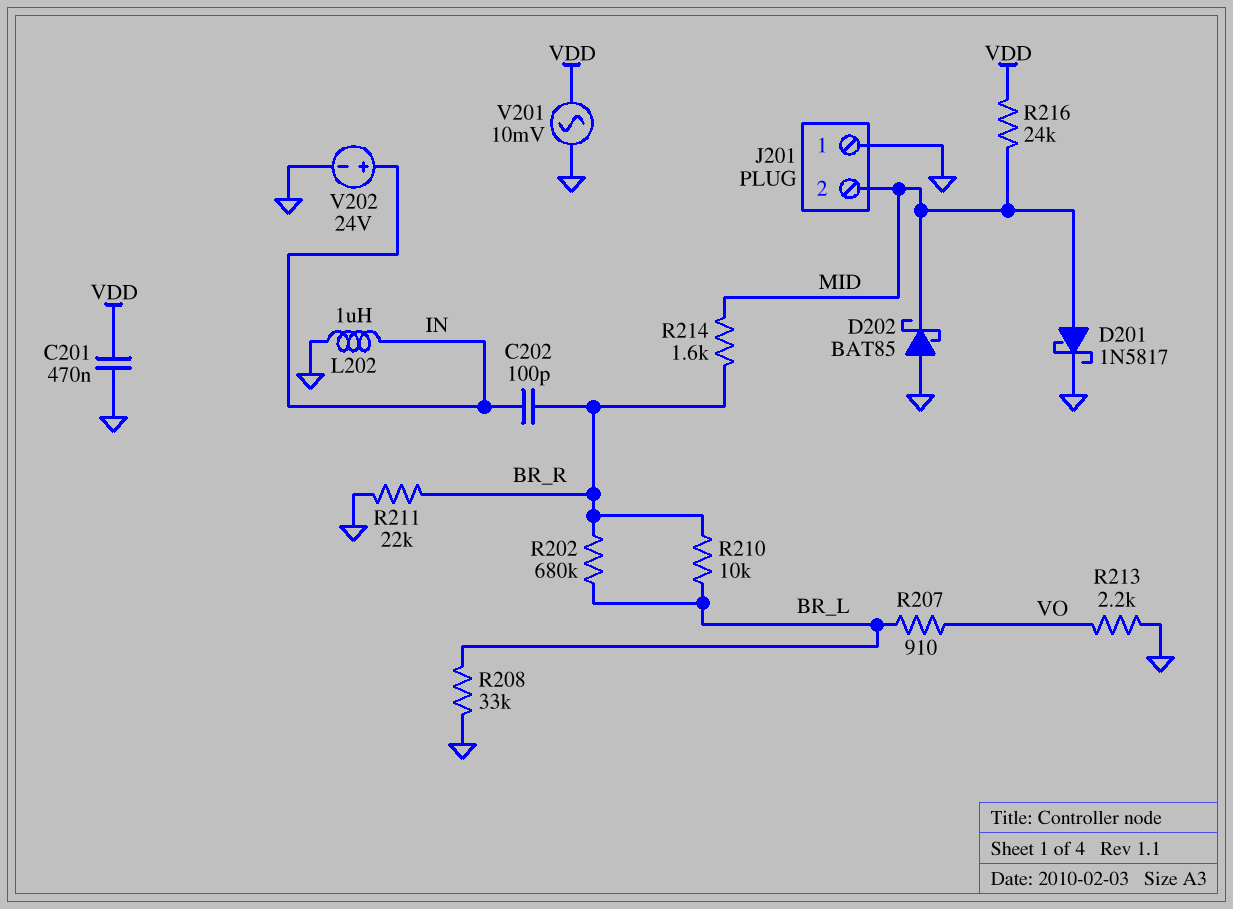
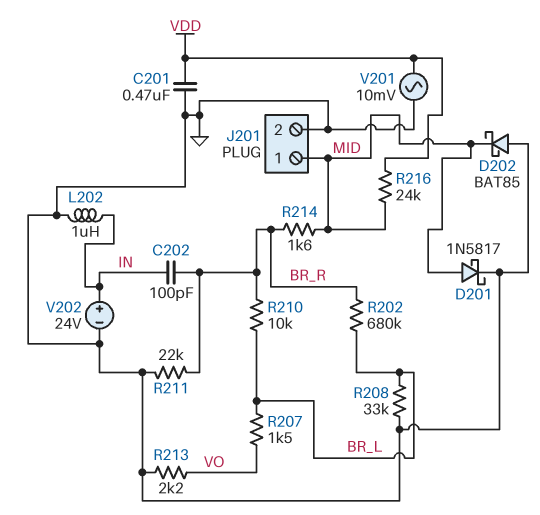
J201 pin 1: GND -> MID
J201 pin 2: MID -> GND
R207: 910 (BR_L, VO) -> 1.5k (BR_L, VO)

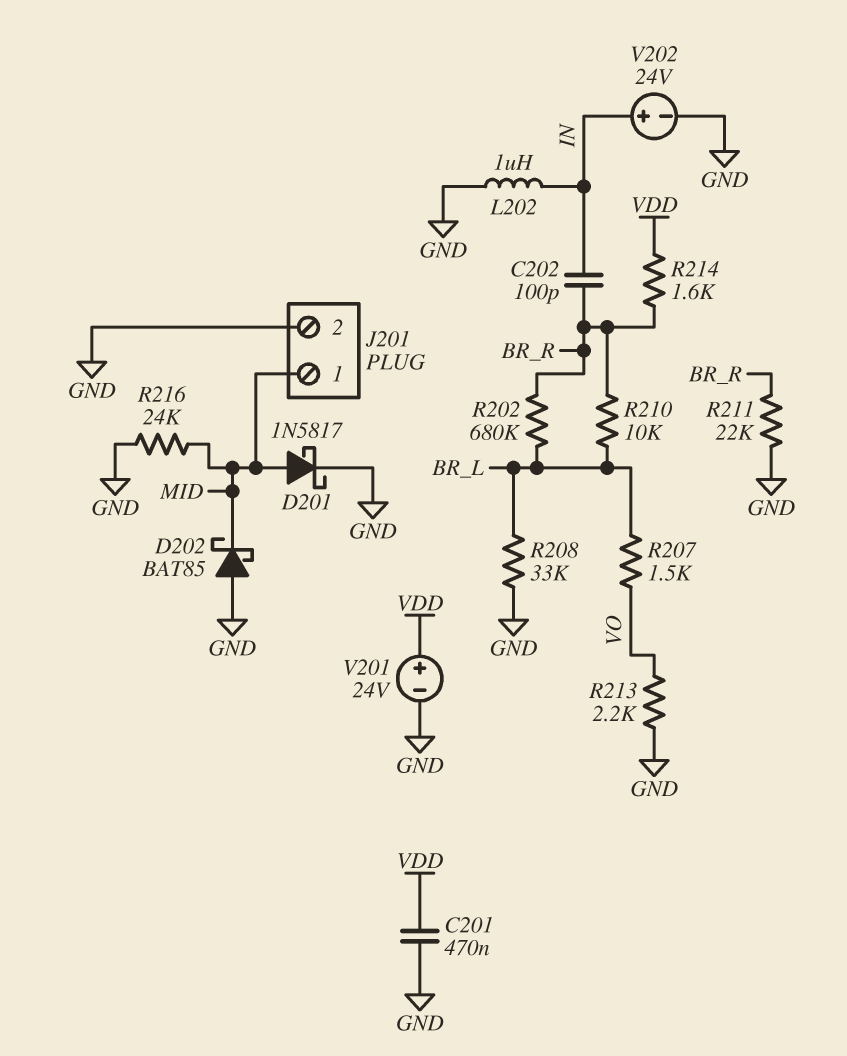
R214: 1.6k (BR_R, MID) -> 1.6k (BR_R, VDD)
R216: 24k (MID, VDD) -> 24k (GND, MID)
V201: AC 10mV (GND, VDD) -> 24V (plus VDD, minus GND)

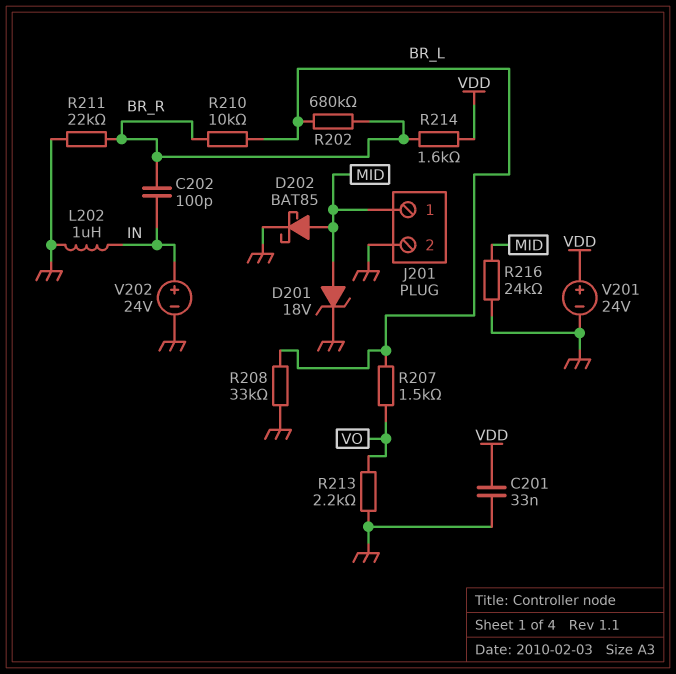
C201: 470nF (GND, VDD) -> 33nF (GND, VDD)
D201: schottky 1N5817 (A MID, K GND) -> zener 18V (A MID, K GND)
D202: schottky BAT85 (A GND, K MID) -> schottky BAT85 (A MID, K GND)

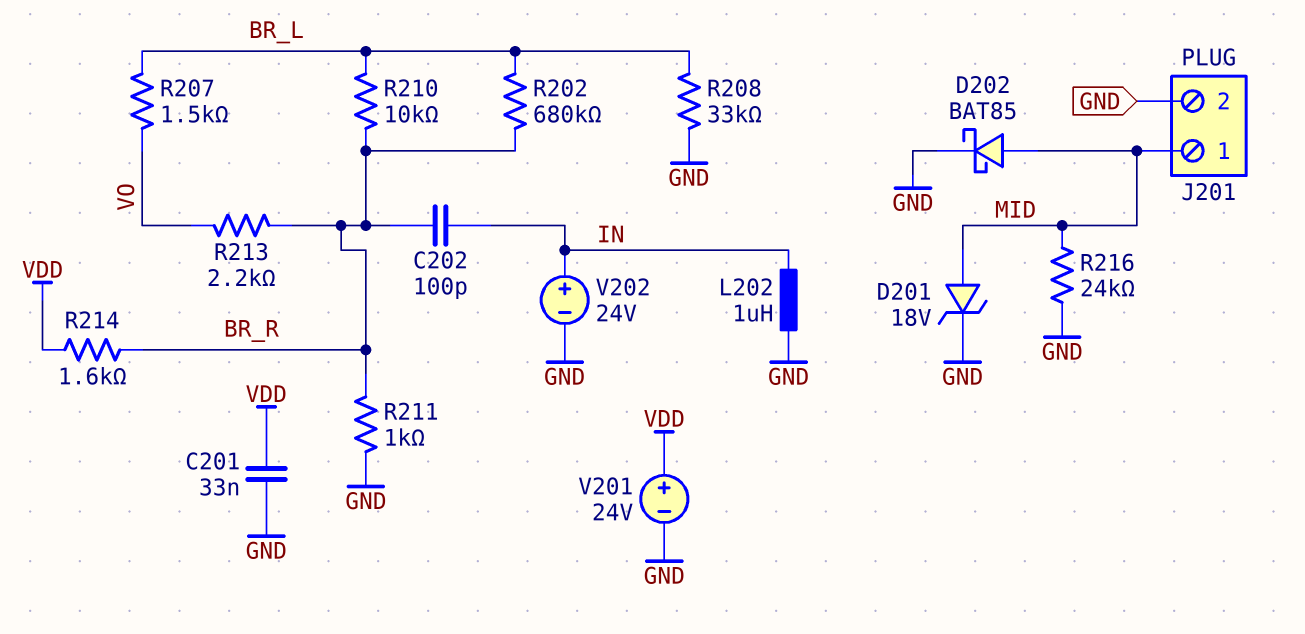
R211: 22k (BR_R, GND) -> 1k (BR_R, GND)
R213: 2.2k (GND, VO) -> 2.2k (BR_R, VO)

